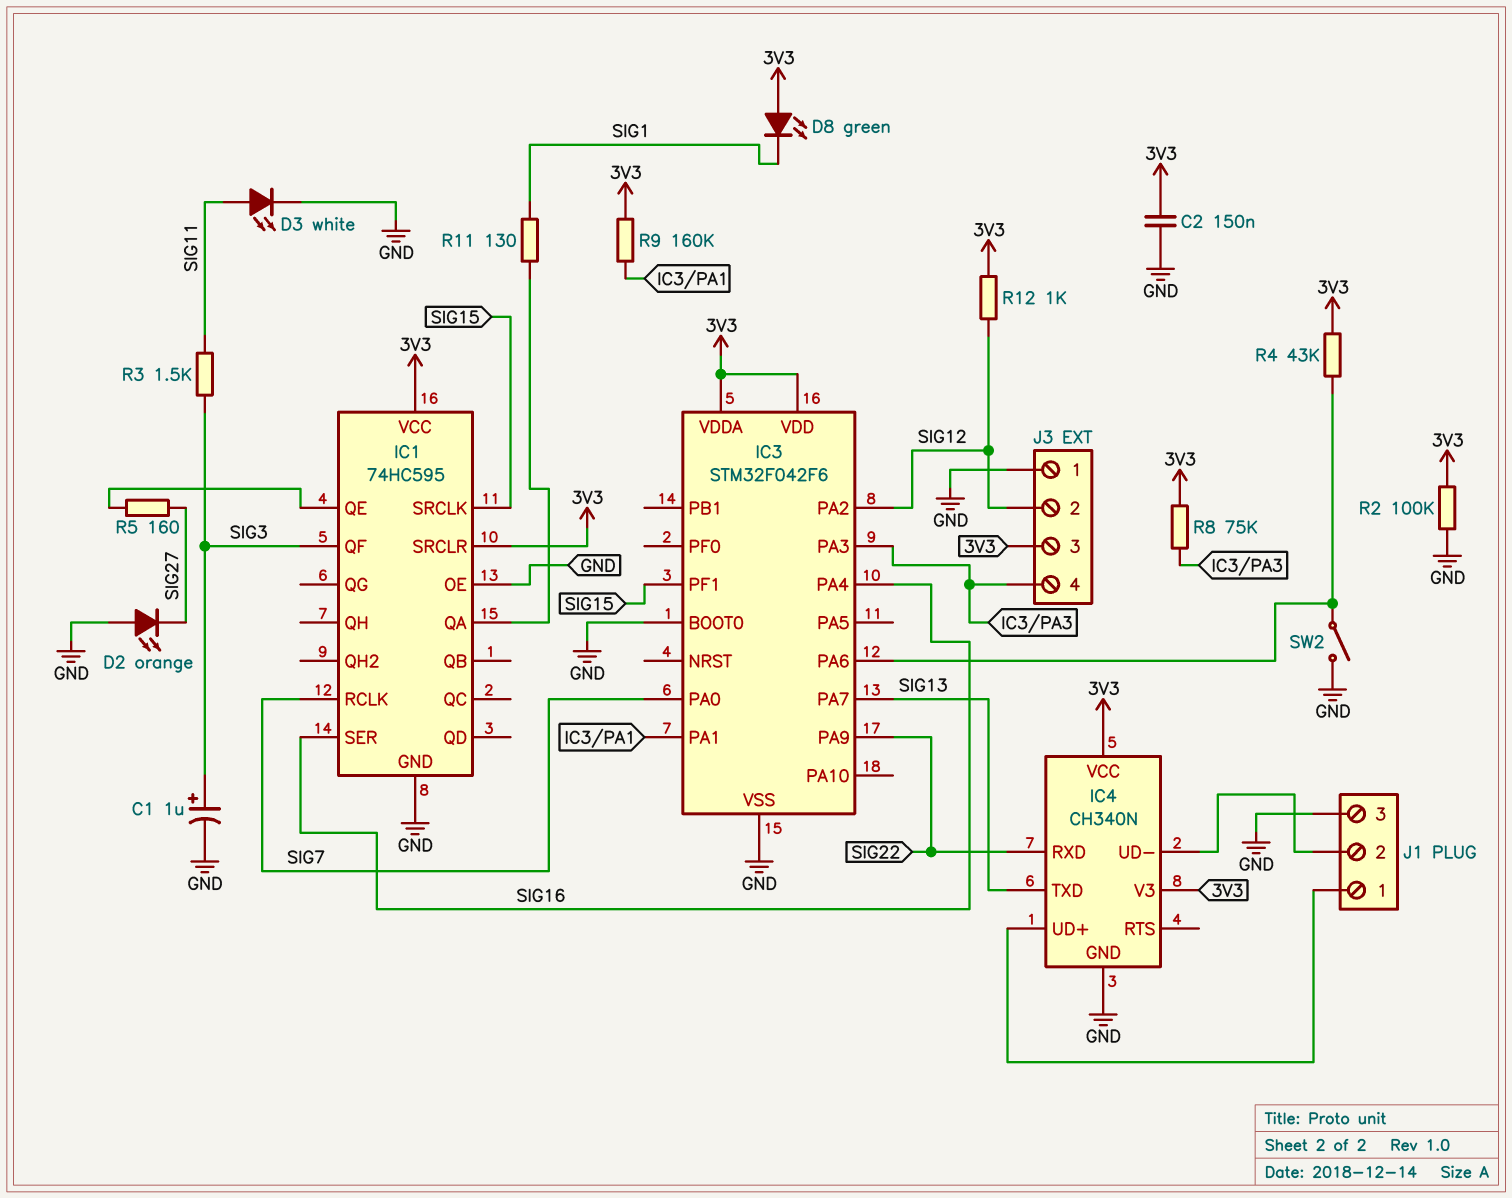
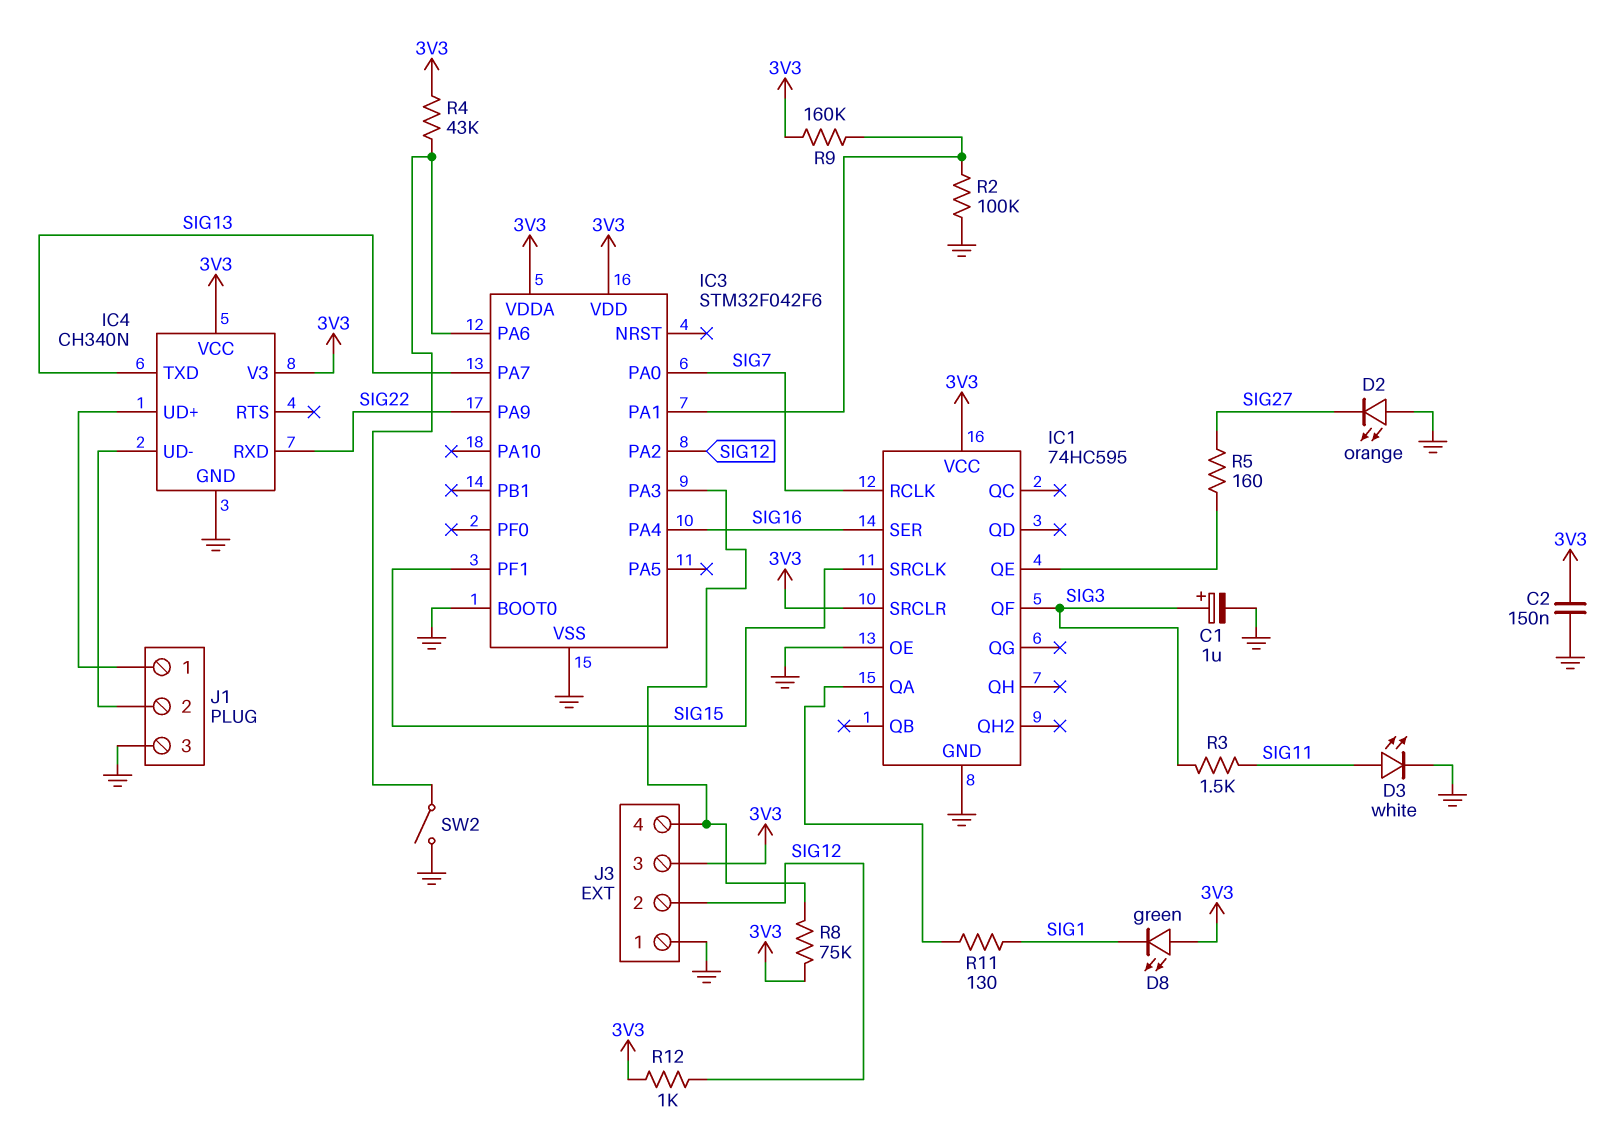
R2: 100k (3V3, GND) -> 100k (GND, IC3/PA1)

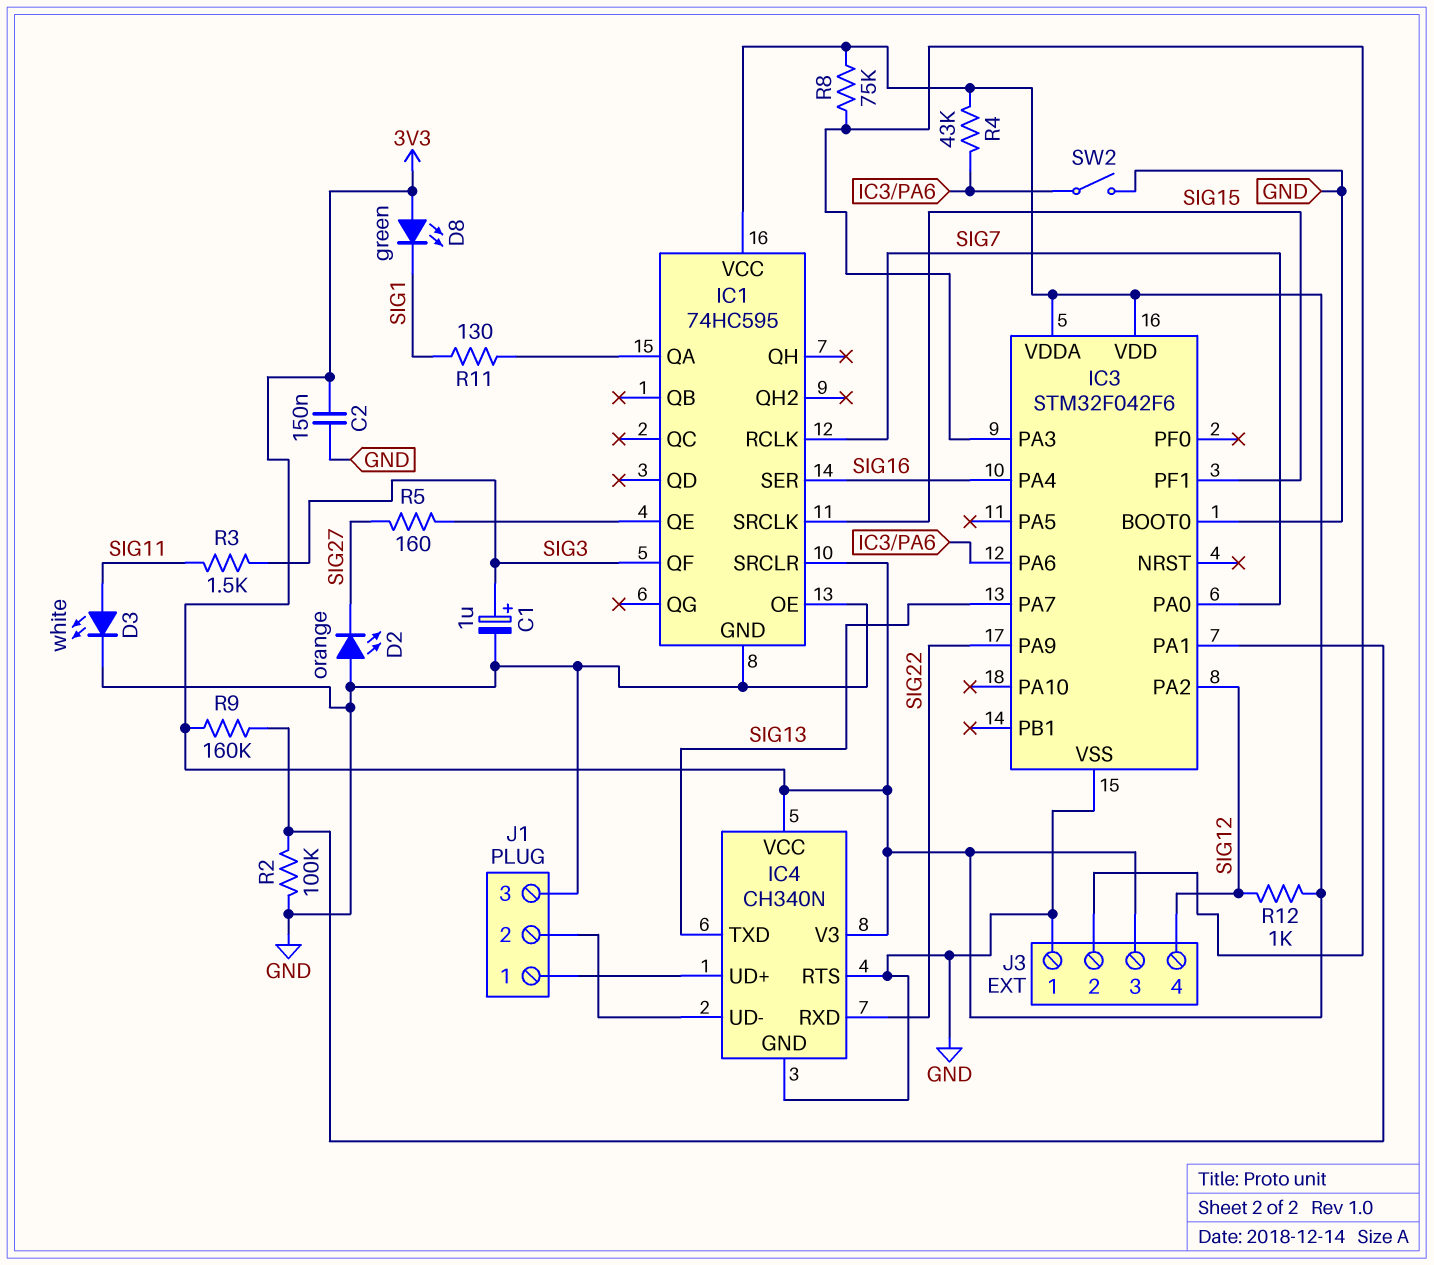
IC4 pin RTS: none -> GND
J3 pin 2: SIG12 -> IC3/PA3
J3 pin 4: IC3/PA3 -> SIG12

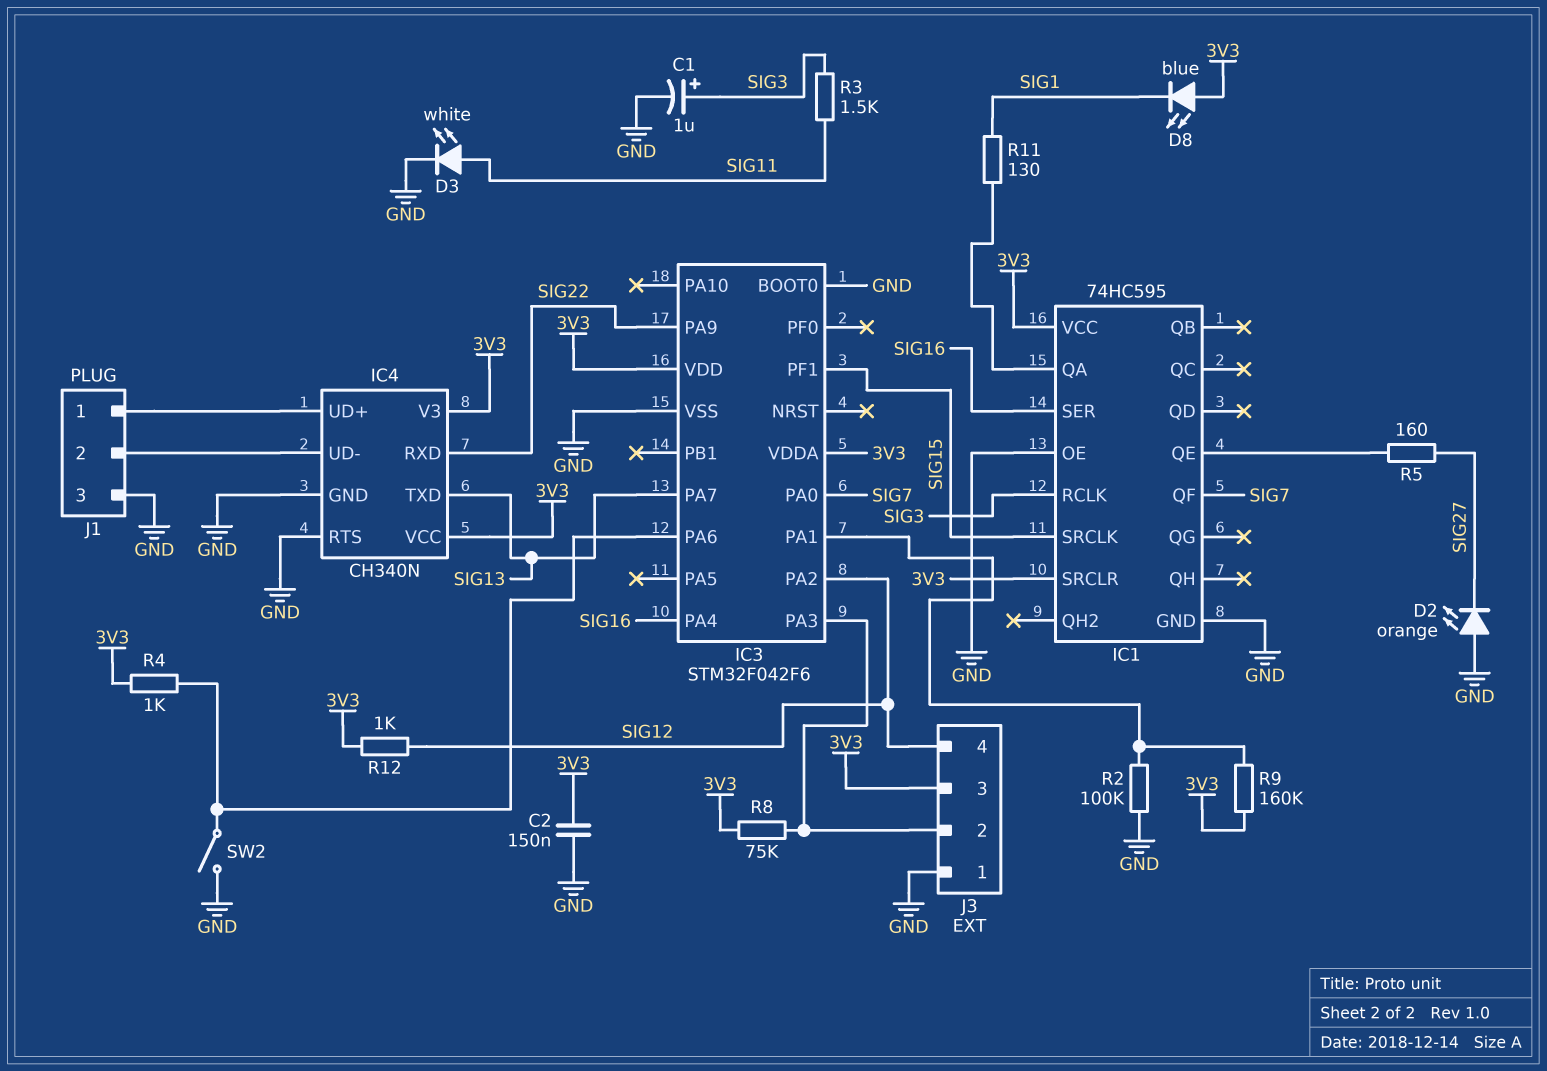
D8: LED green (A 3V3, K SIG1) -> LED blue (A 3V3, K SIG1)
IC1 pin QF: SIG3 -> SIG7
IC1 pin RCLK: SIG7 -> SIG3
R4: 43k (3V3, IC3/PA6) -> 1k (3V3, IC3/PA6)

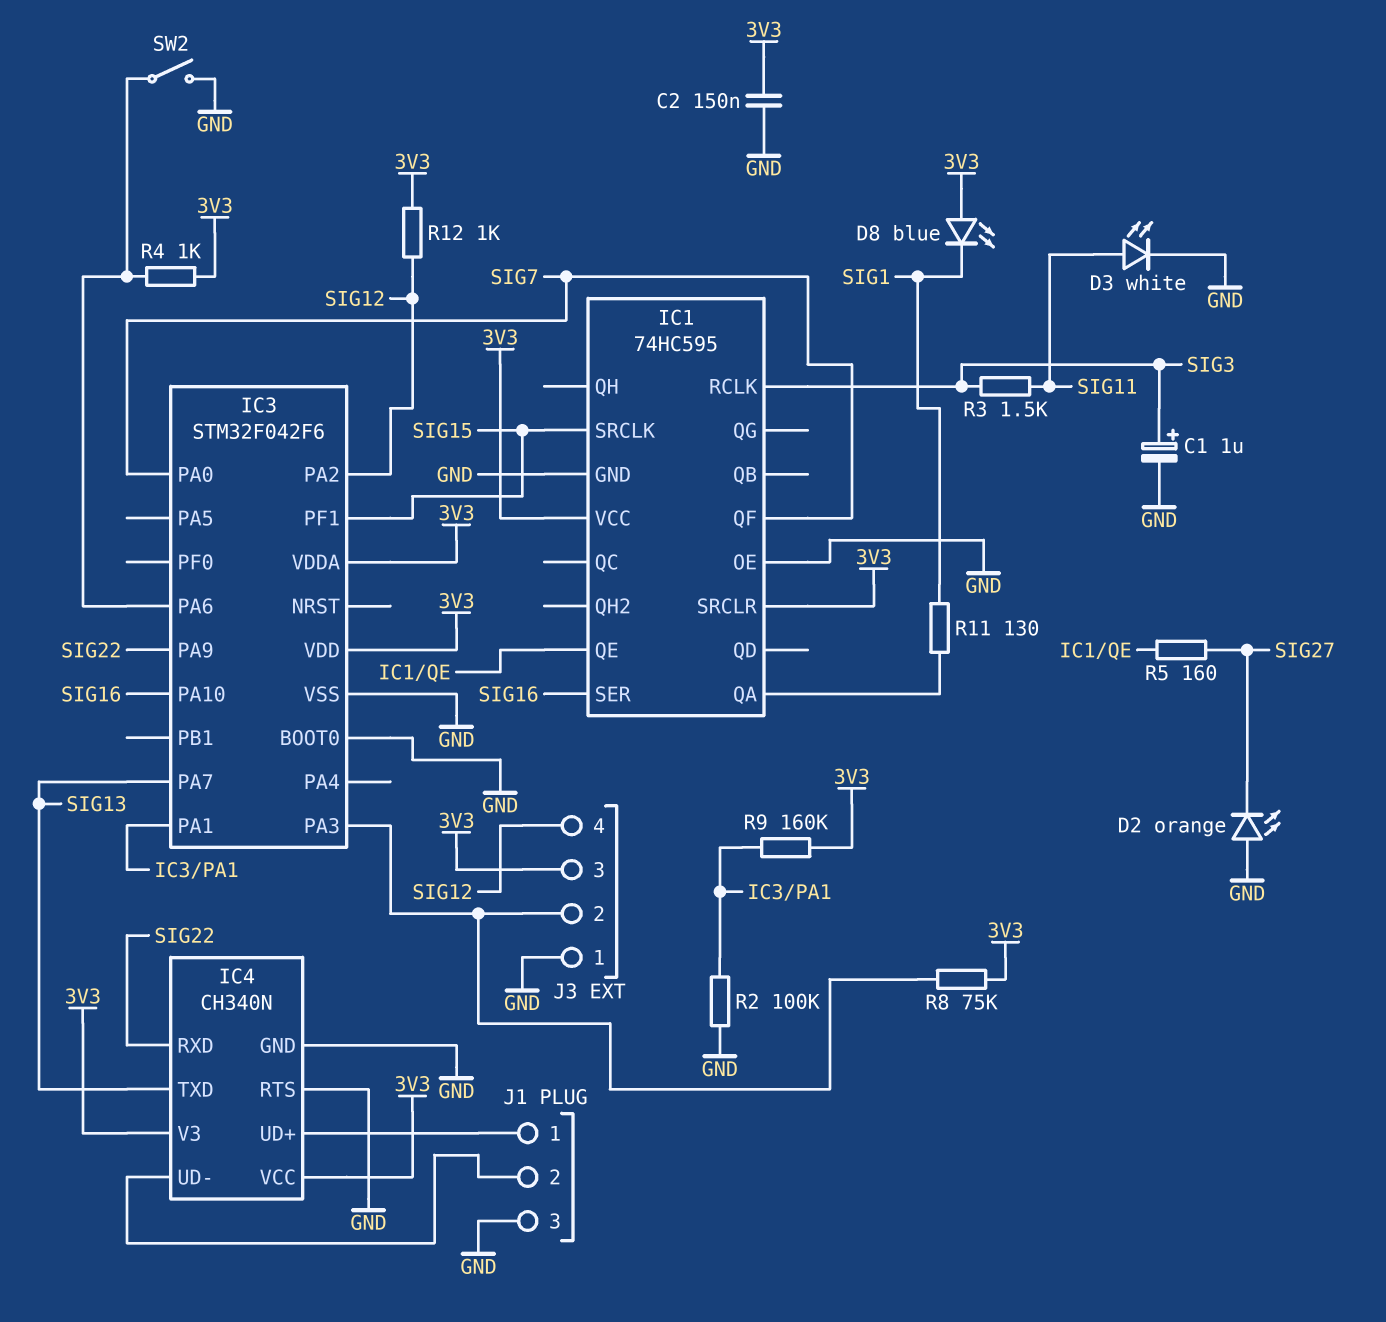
IC3 pin PA4: SIG16 -> none
IC3 pin PA10: none -> SIG16

